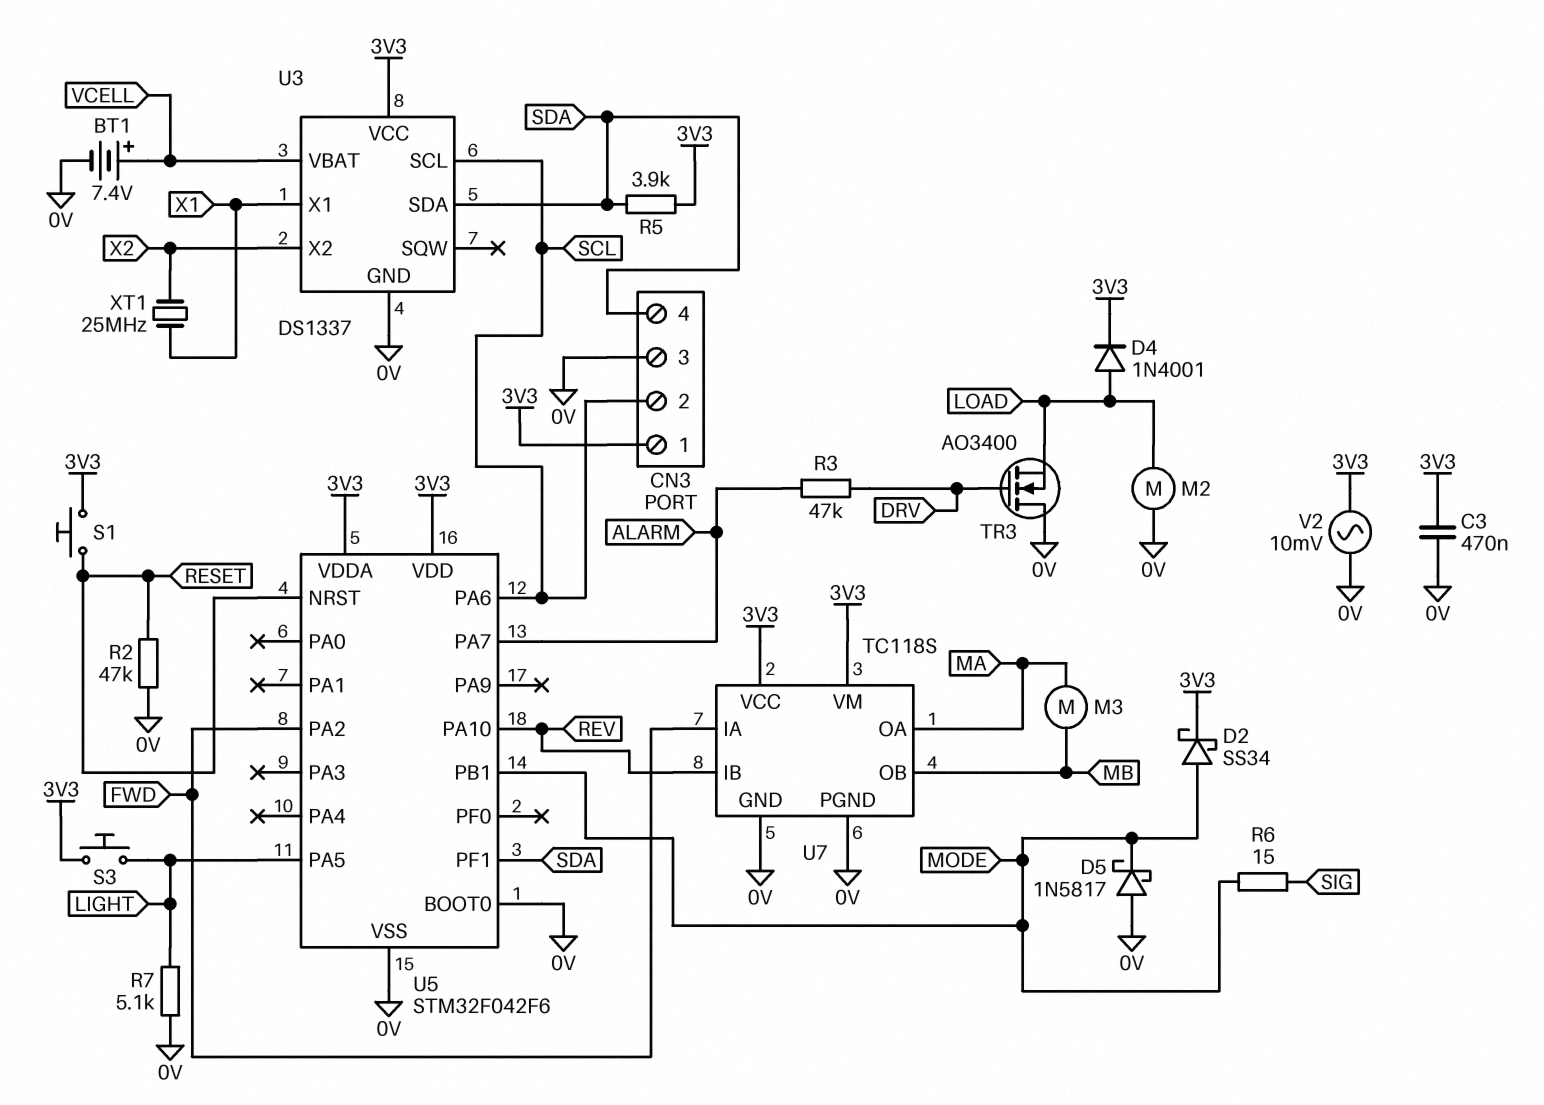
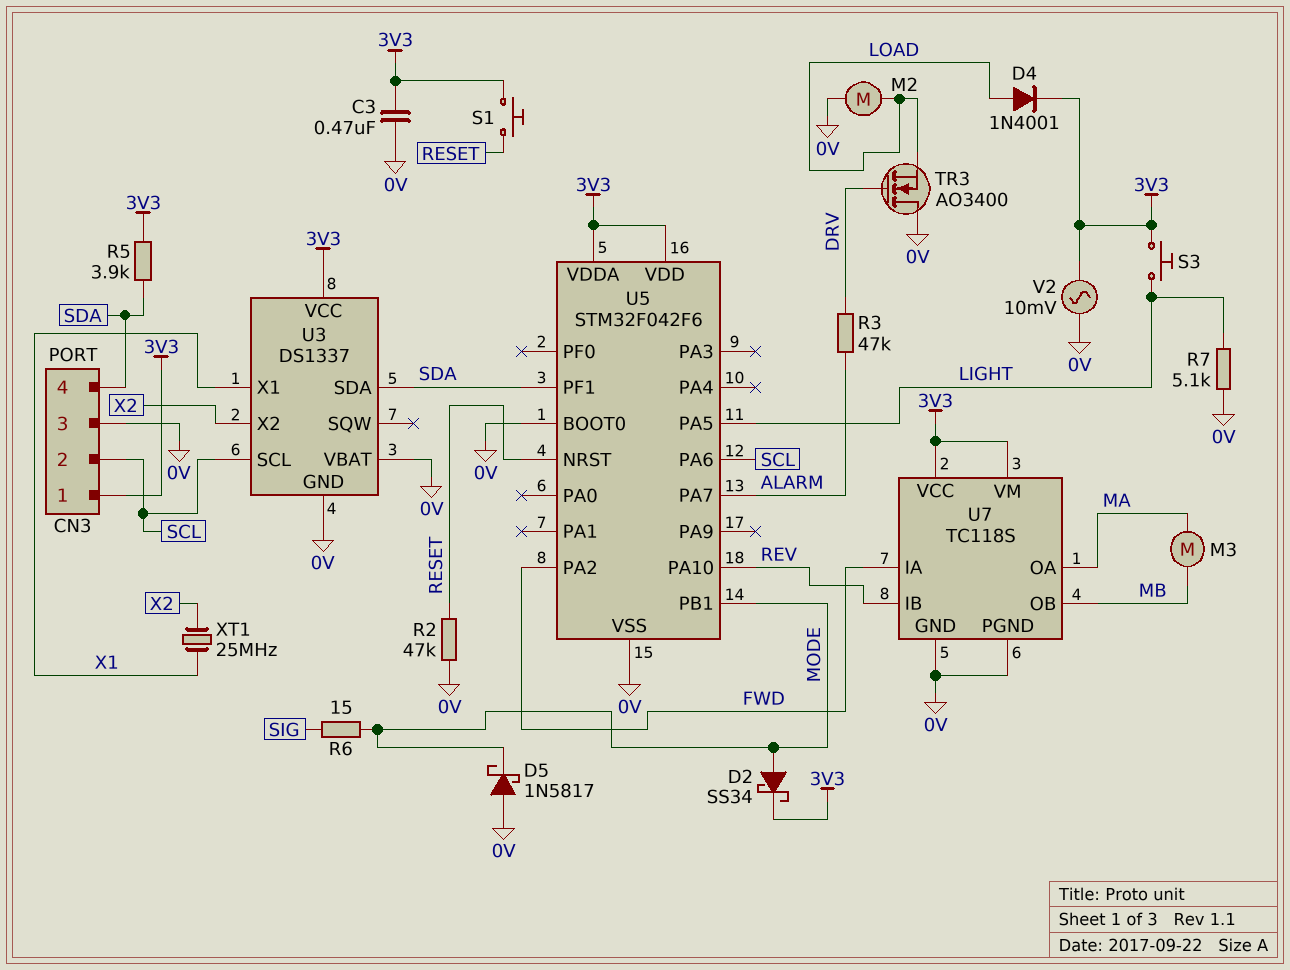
BT1: 7.4V (plus VCELL, minus 0V) -> none
U3 pin VBAT: VCELL -> 0V

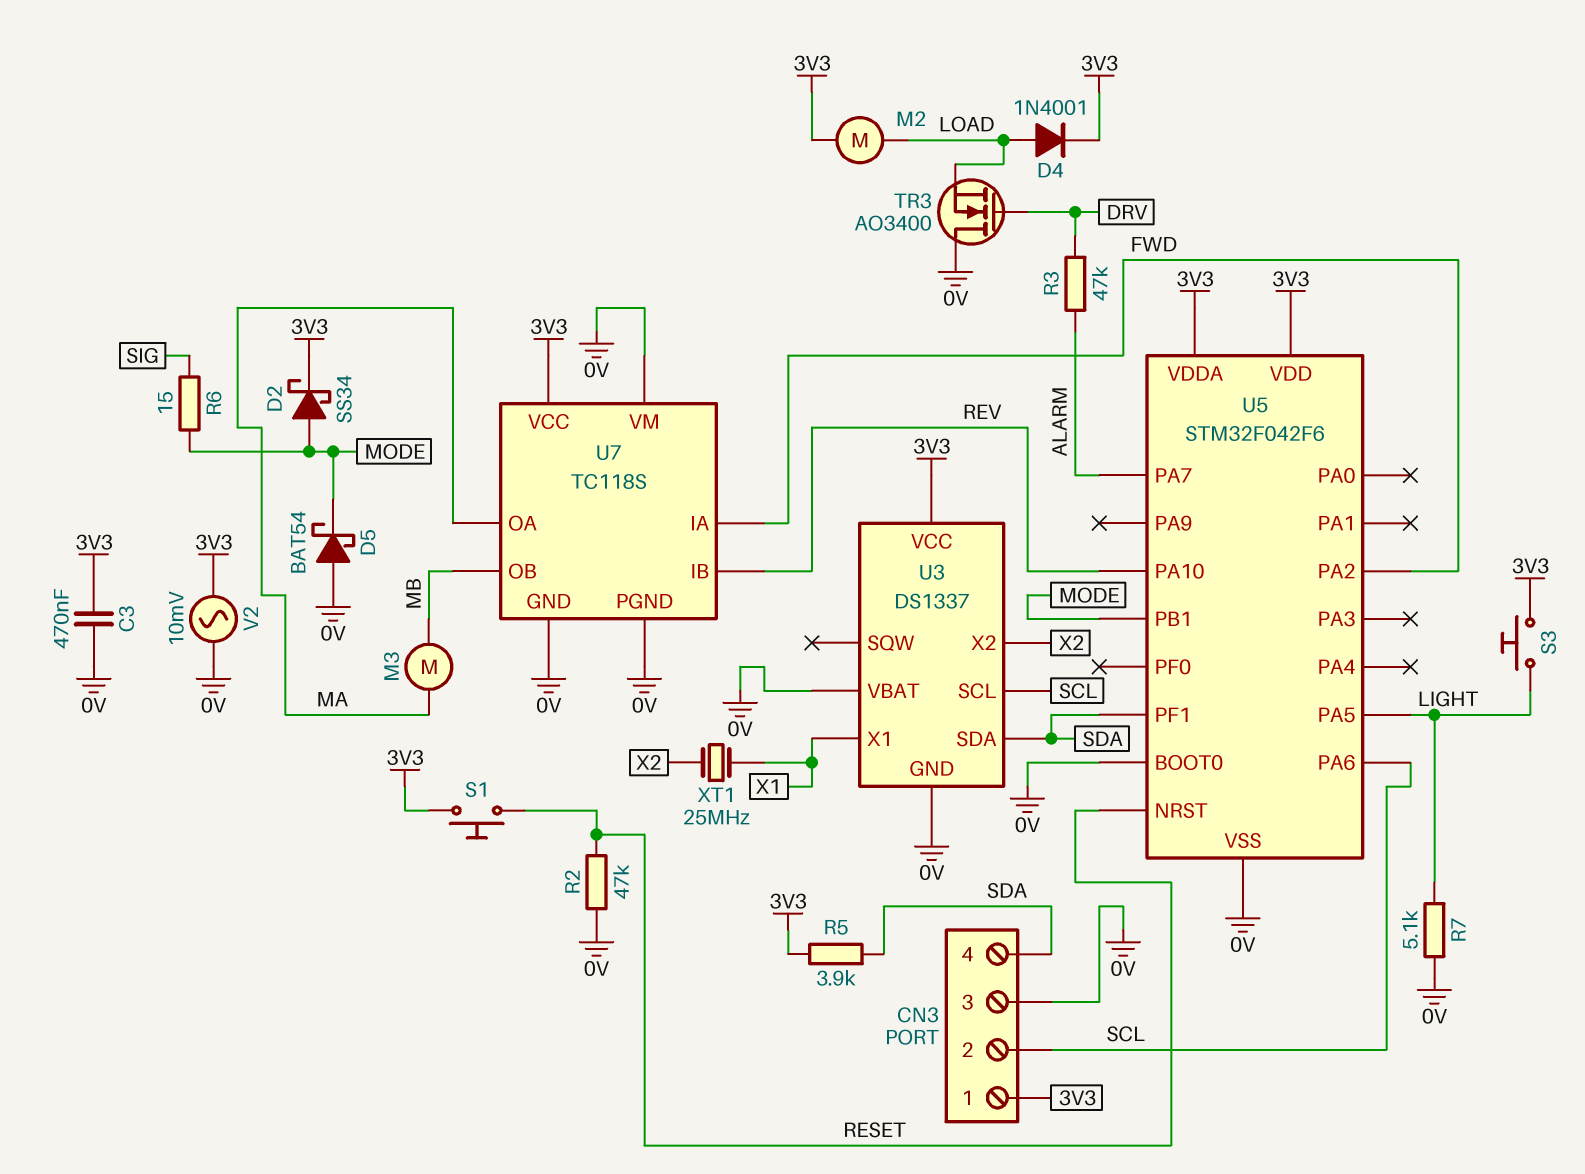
D5: schottky 1N5817 (A 0V, K MODE) -> schottky BAT54 (A 0V, K MODE)
M2: motor (0V, LOAD) -> motor (3V3, LOAD)
U7 pin VM: 3V3 -> 0V

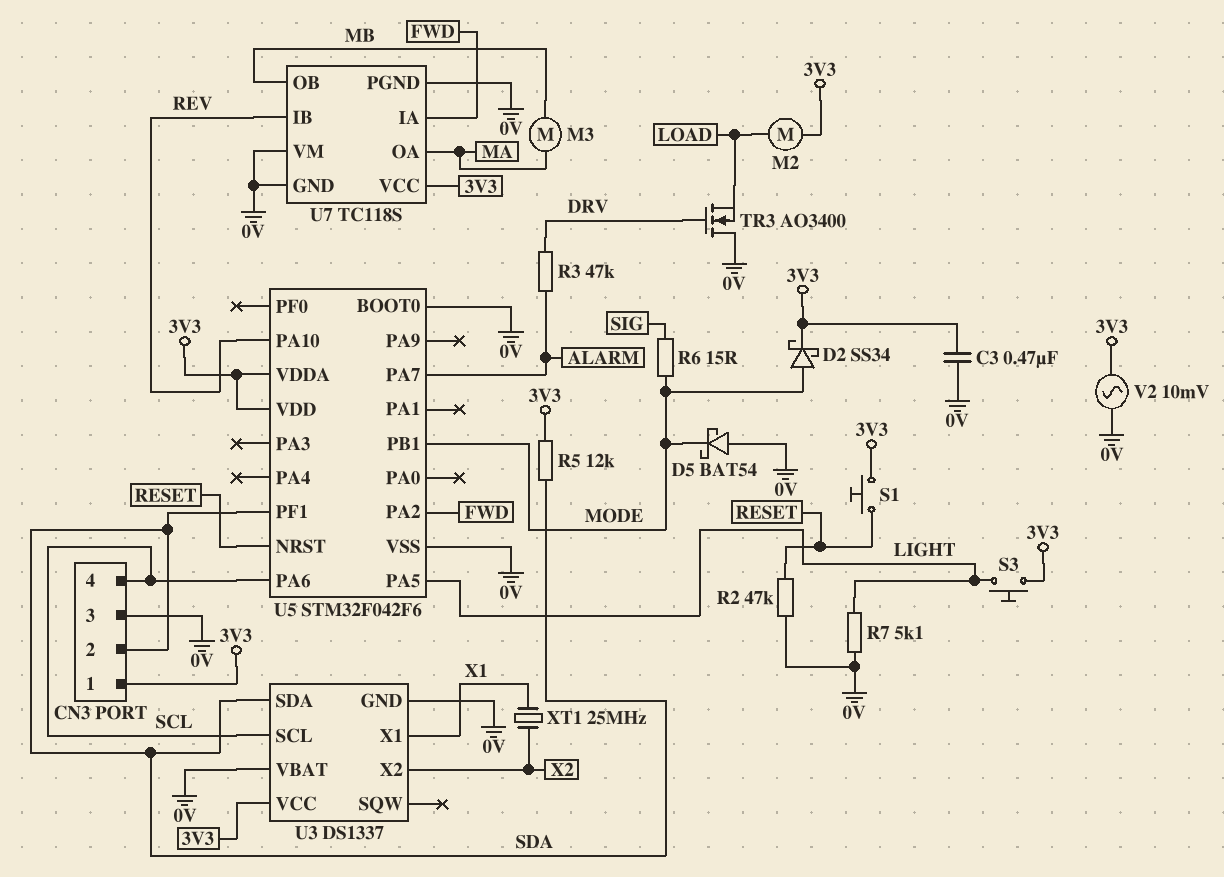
CN3 pin 2: SCL -> SDA
CN3 pin 4: SDA -> SCL
D4: diode 1N4001 (A LOAD, K 3V3) -> none
R5: 3.9k (3V3, SDA) -> 12k (3V3, SDA)

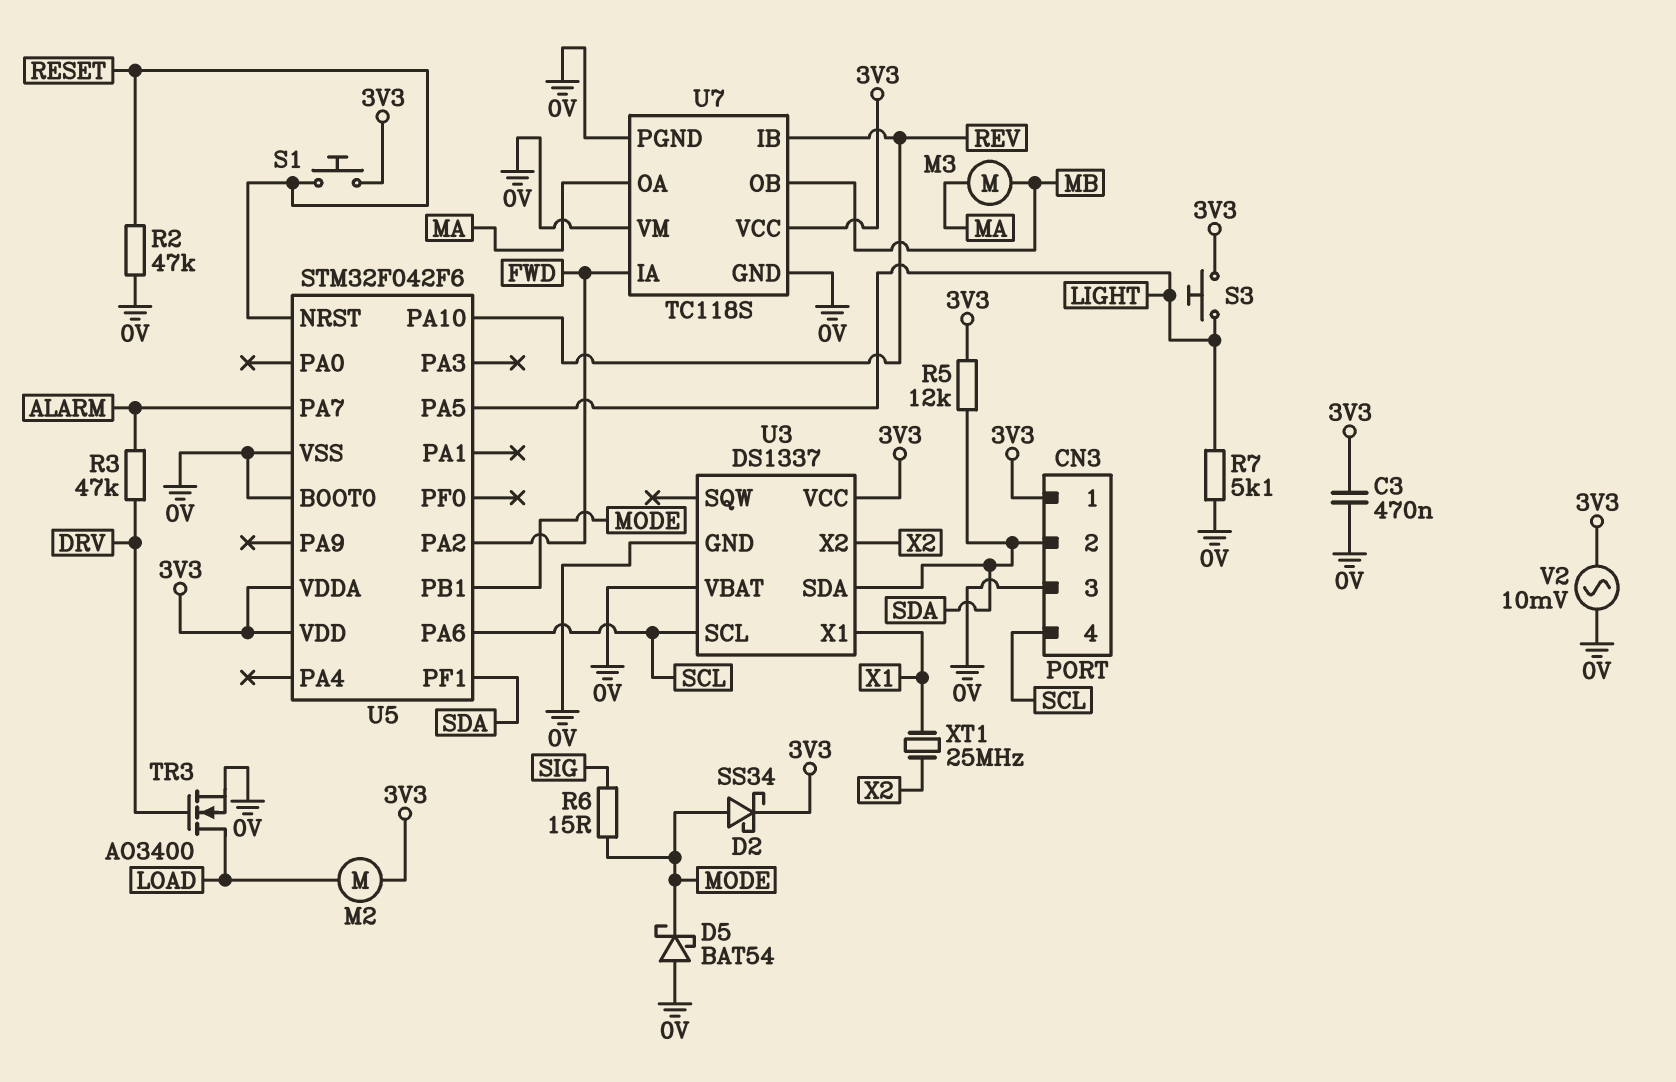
TR3: NMOS AO3400 (G DRV, D 0V, S LOAD) -> NMOS AO3400 (G DRV, D LOAD, S 0V)

